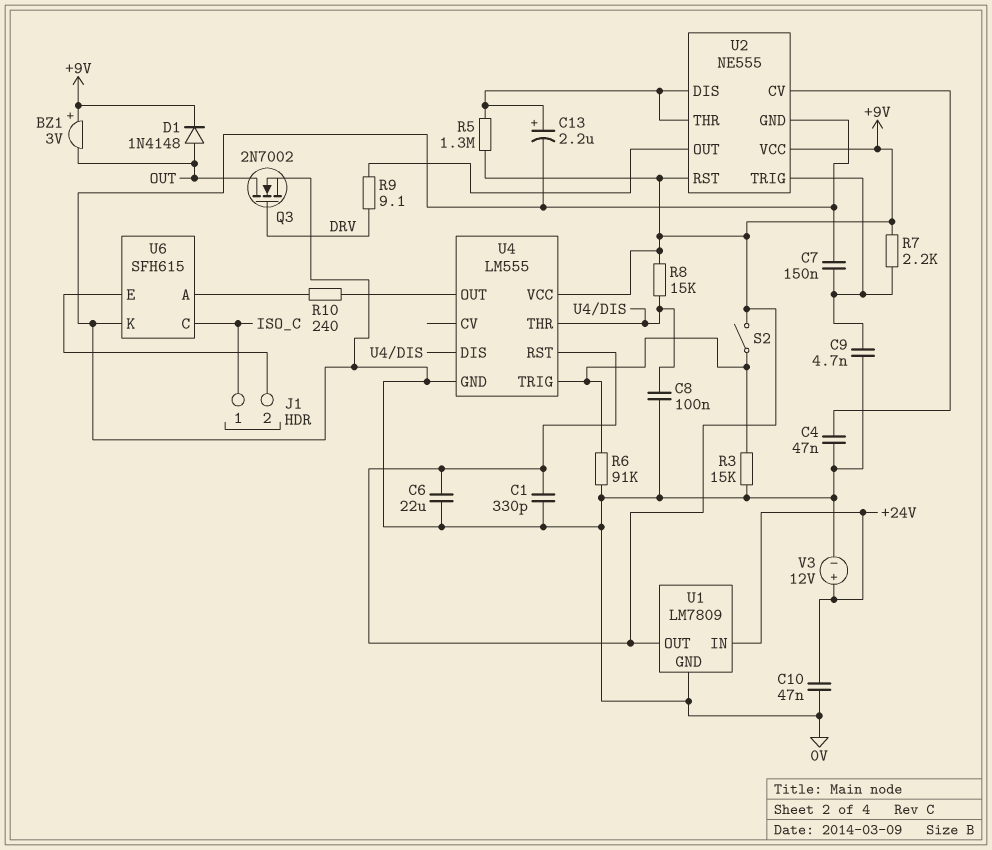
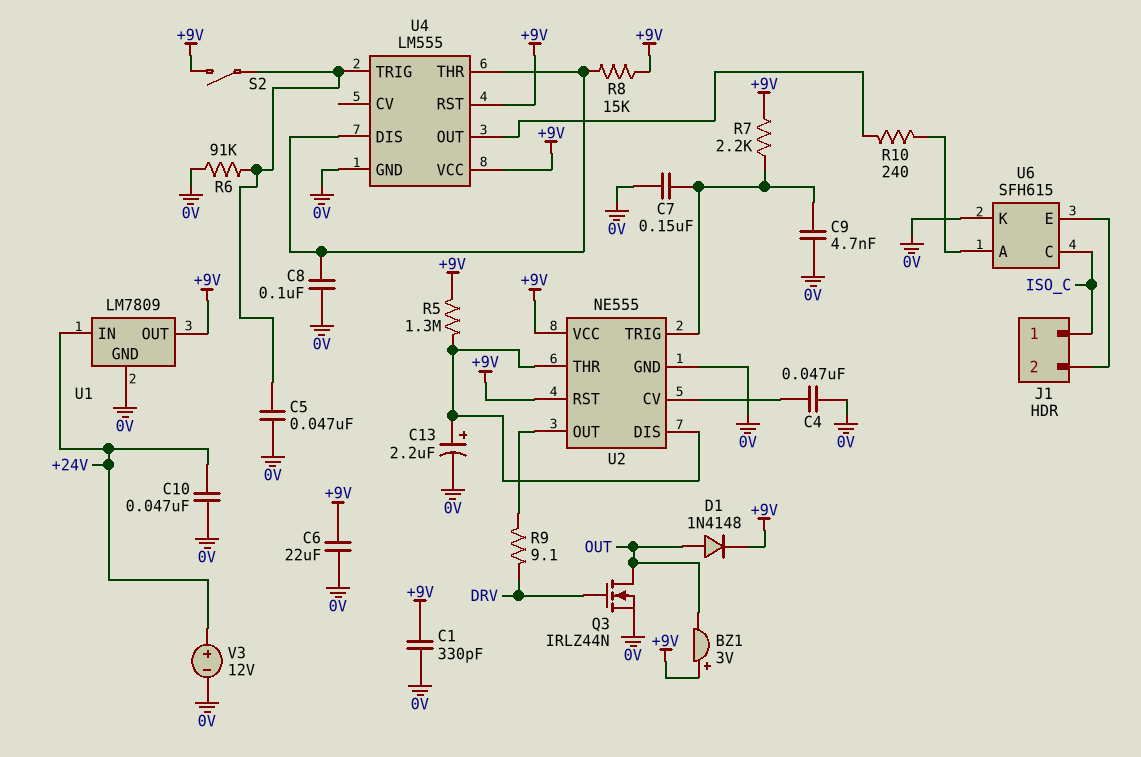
C5: none -> 47nF (0V, U4/TRIG)
Q3: NMOS 2N7002 (G DRV, D OUT, S 0V) -> NMOS IRLZ44N (G DRV, D OUT, S 0V)
R3: 15k (0V, U4/TRIG) -> none

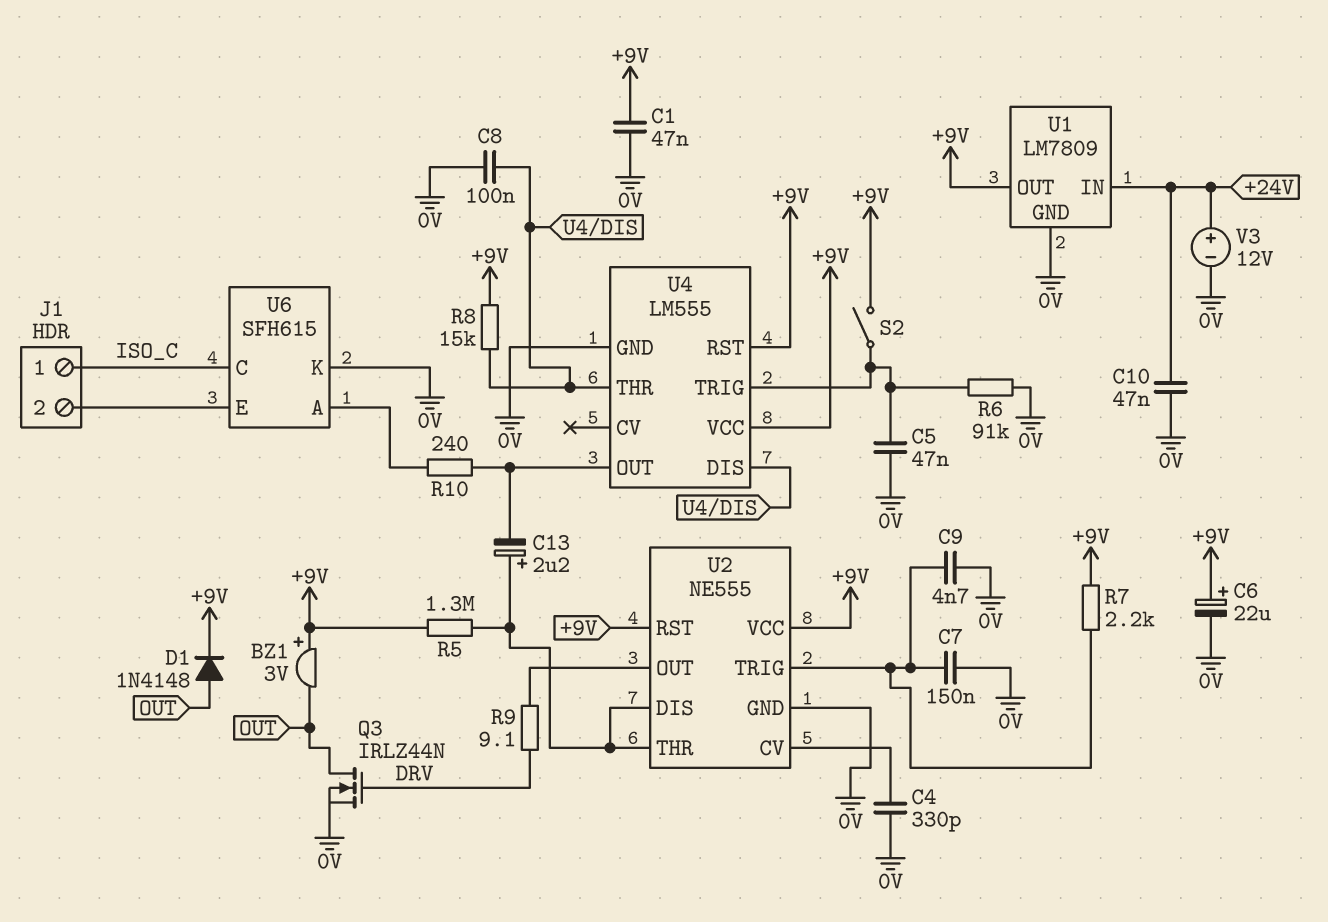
C1: 330pF (+9V, 0V) -> 47nF (+9V, 0V)
C4: 47nF (0V, U2/CV) -> 330pF (0V, U2/CV)
C6: 22uF (+9V, 0V) -> 22uF (plus +9V, minus 0V)
C13: 2.2uF (plus U2/DIS, minus 0V) -> 2.2uF (plus U2/DIS, minus U4/OUT)

